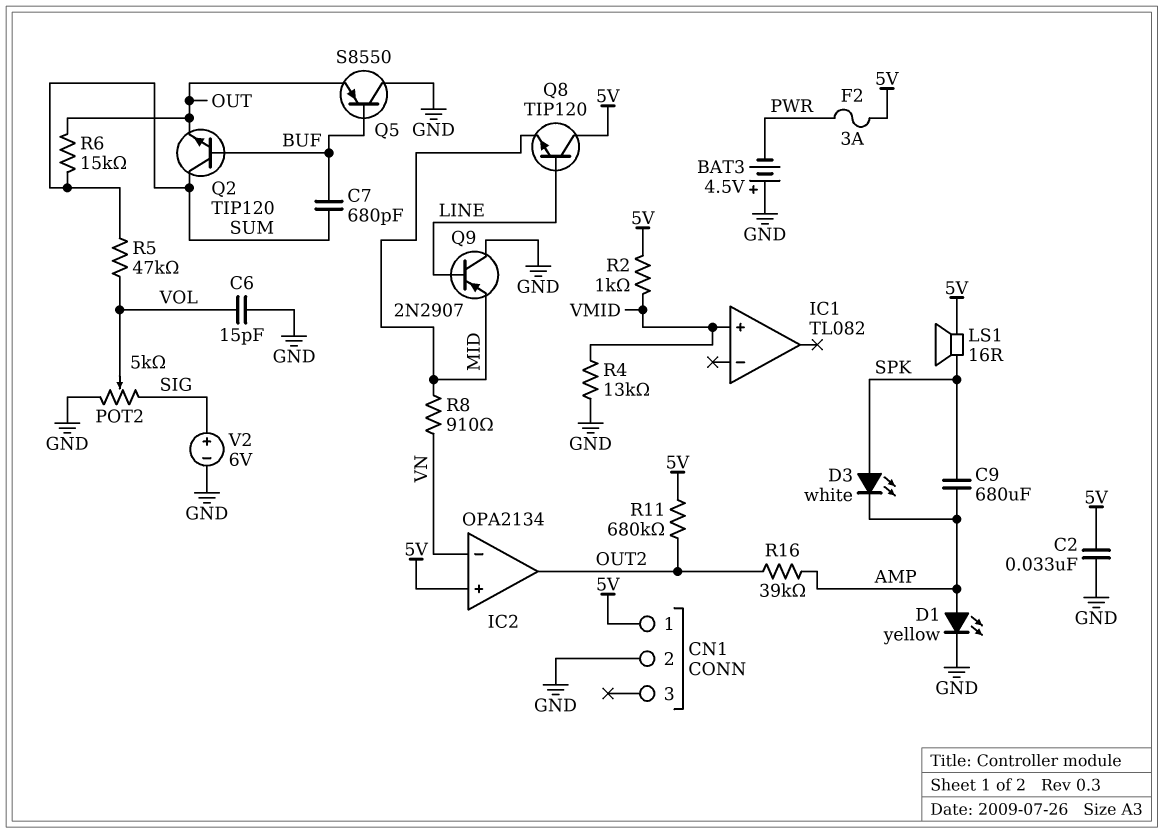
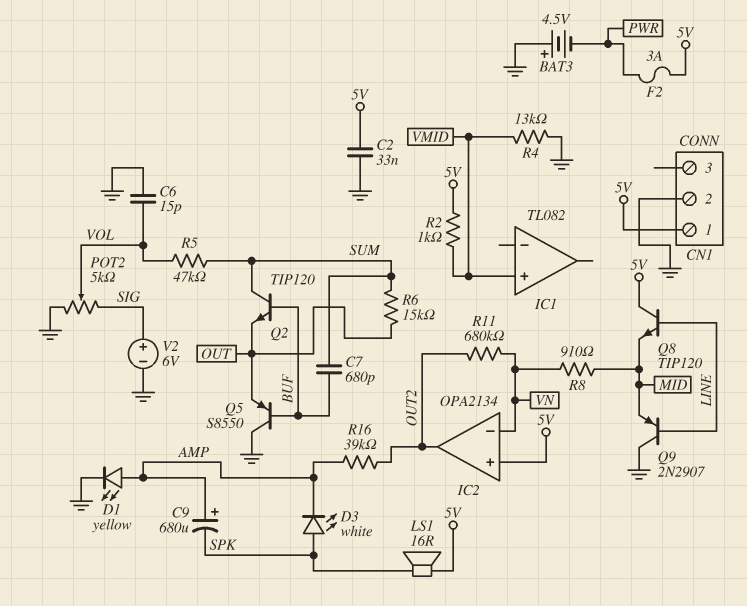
C9: 680uF (AMP, SPK) -> 680uF (plus AMP, minus SPK)
R11: 680k (5V, OUT2) -> 680k (OUT2, VN)

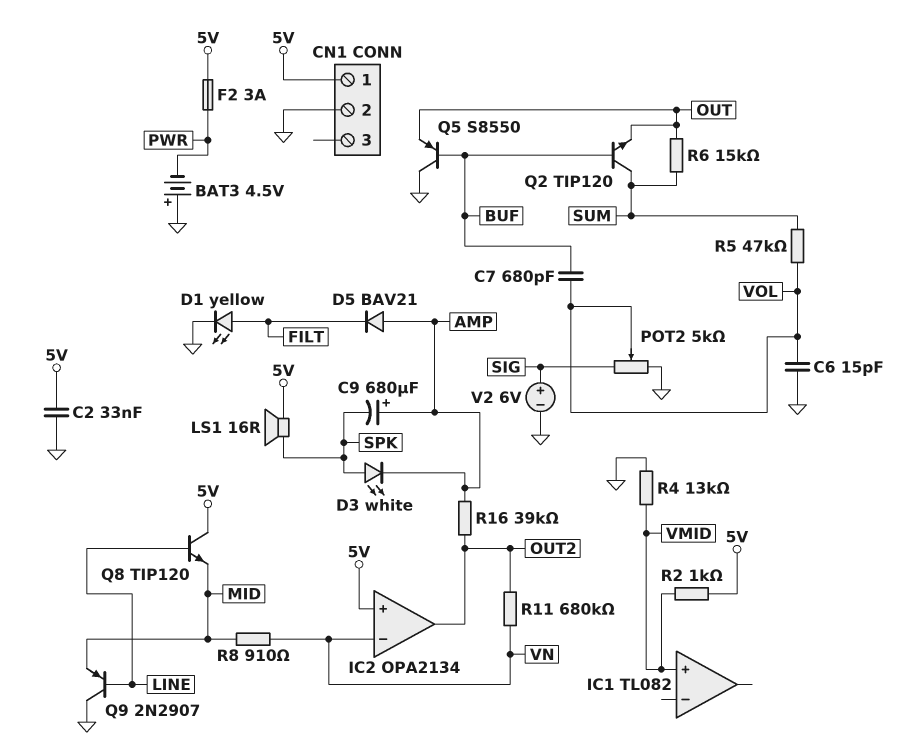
C7: 680pF (BUF, SUM) -> 680pF (BUF, VOL)
D1: LED yellow (A AMP, K GND) -> LED yellow (A FILT, K GND)
D5: none -> diode BAV21 (A AMP, K FILT)

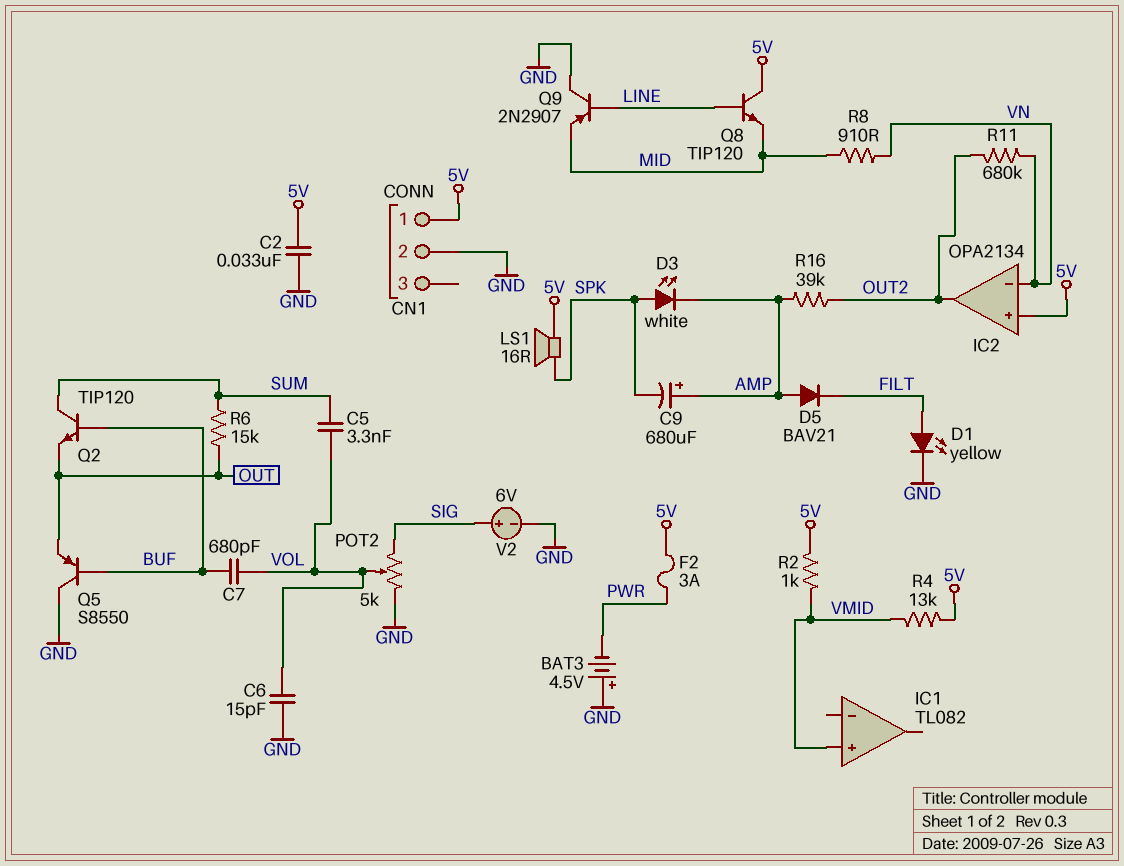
C5: none -> 3.3nF (SUM, VOL)
R4: 13k (GND, VMID) -> 13k (5V, VMID)
R5: 47k (SUM, VOL) -> none

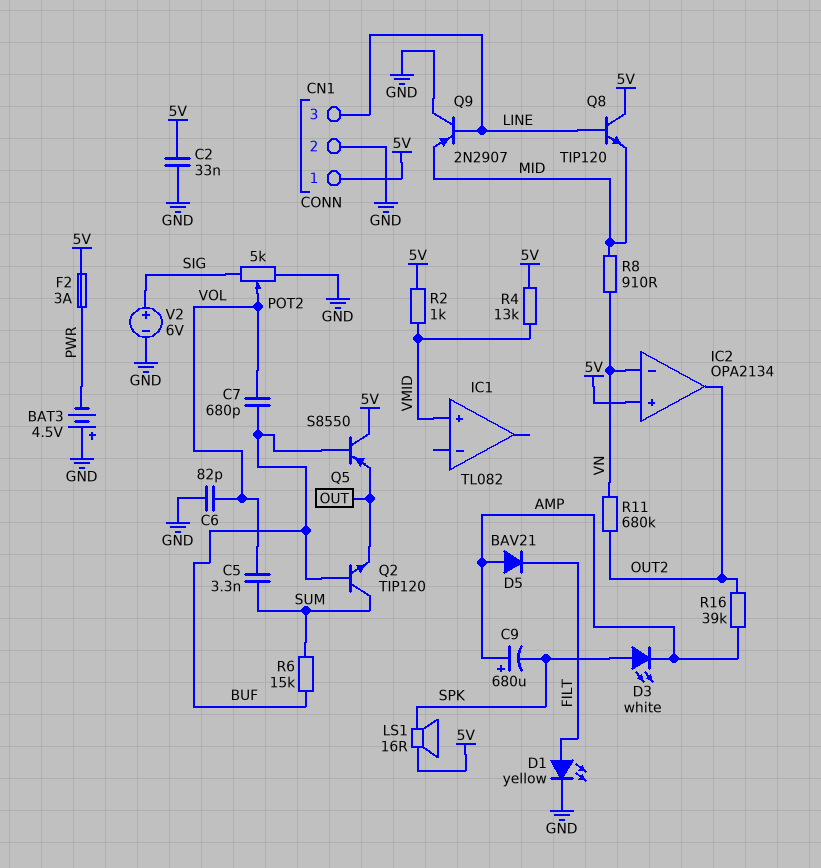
C6: 15pF (GND, VOL) -> 82pF (GND, VOL)
CN1 pin 3: none -> LINE
Q5: PNP S8550 (B BUF, C GND, E OUT) -> PNP S8550 (B BUF, C 5V, E OUT)
R6: 15k (OUT, SUM) -> 15k (BUF, SUM)

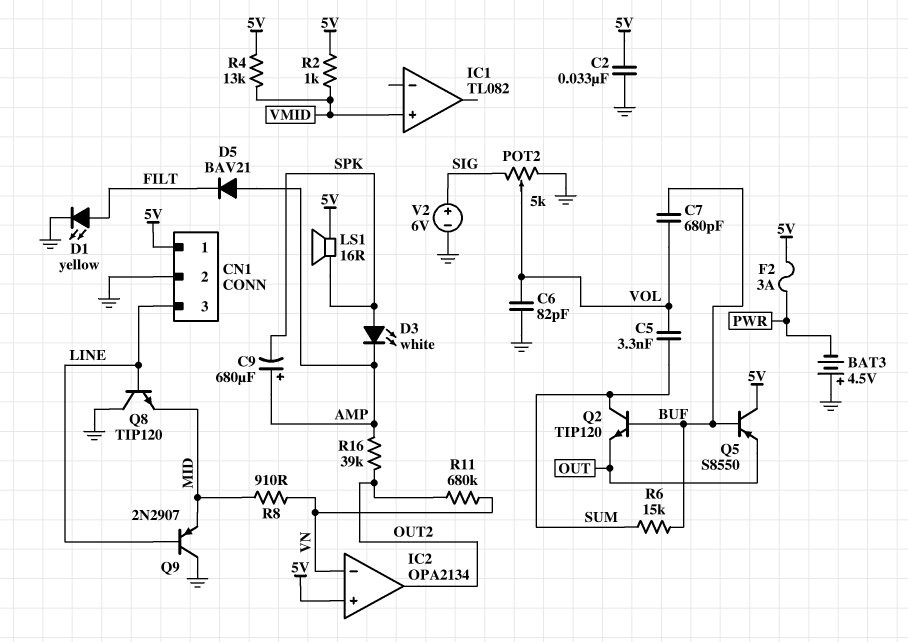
Q8: NPN TIP120 (B LINE, C 5V, E MID) -> NPN TIP120 (B LINE, C GND, E MID)

